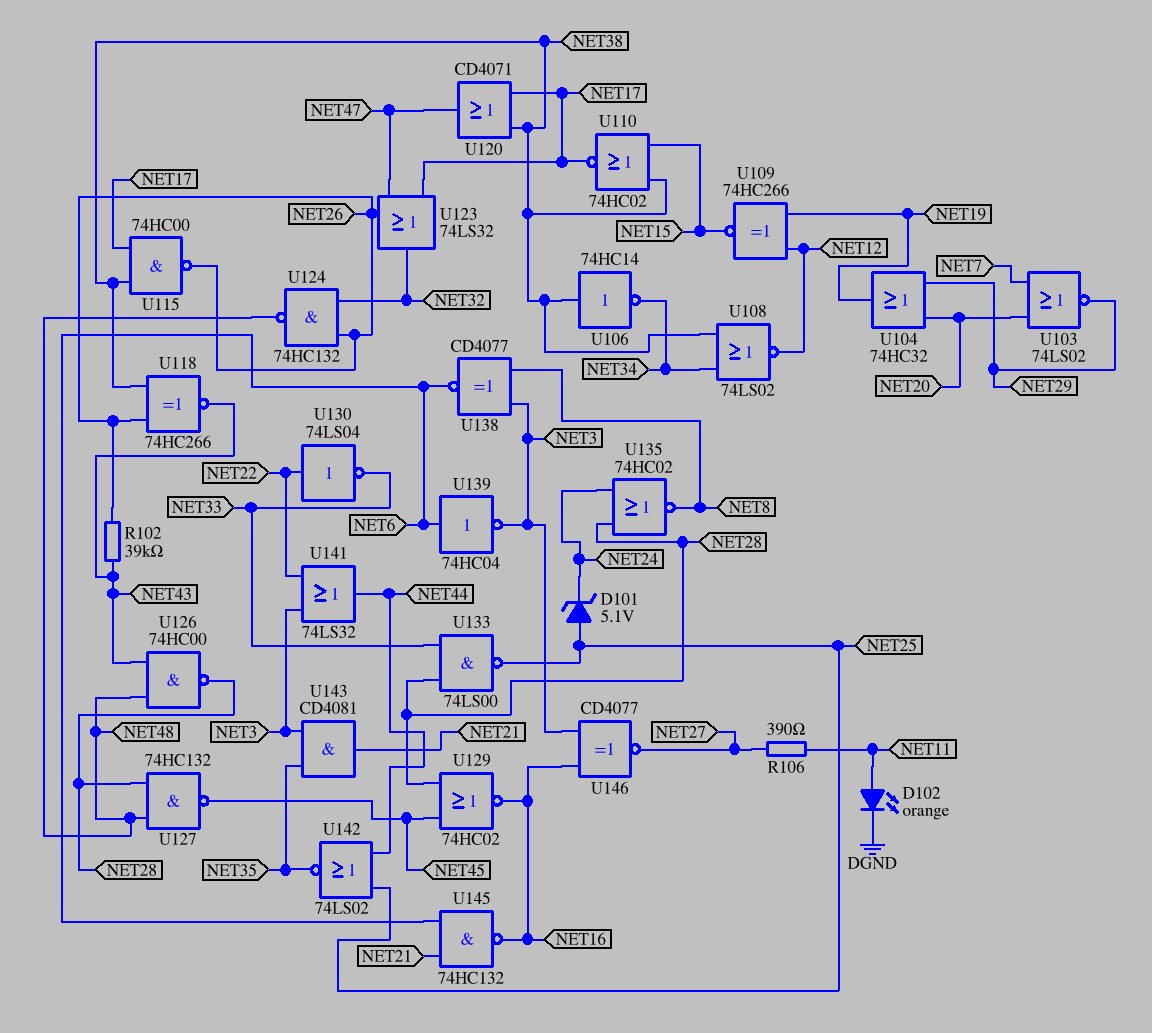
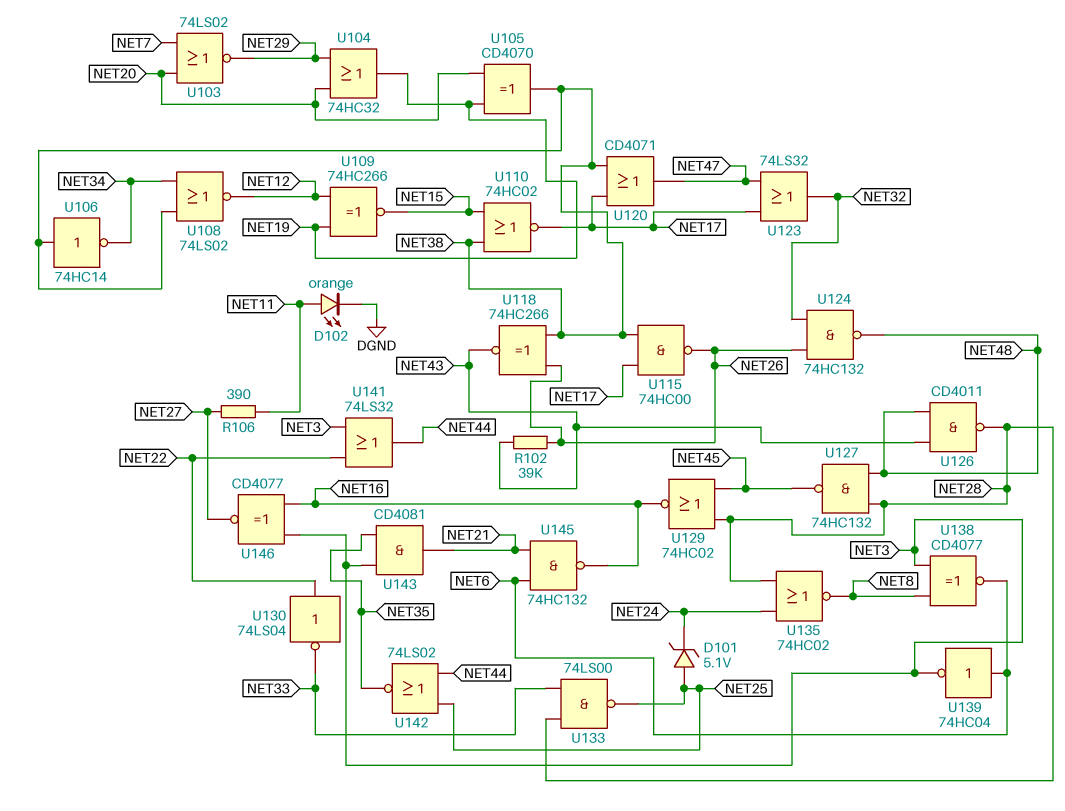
U105: none -> XOR CD4070 (in NET19, in NET20, out NET38)
U126: NAND 74HC00 (in NET43, in NET48, out NET28) -> NAND CD4011 (in NET43, in NET48, out NET28)

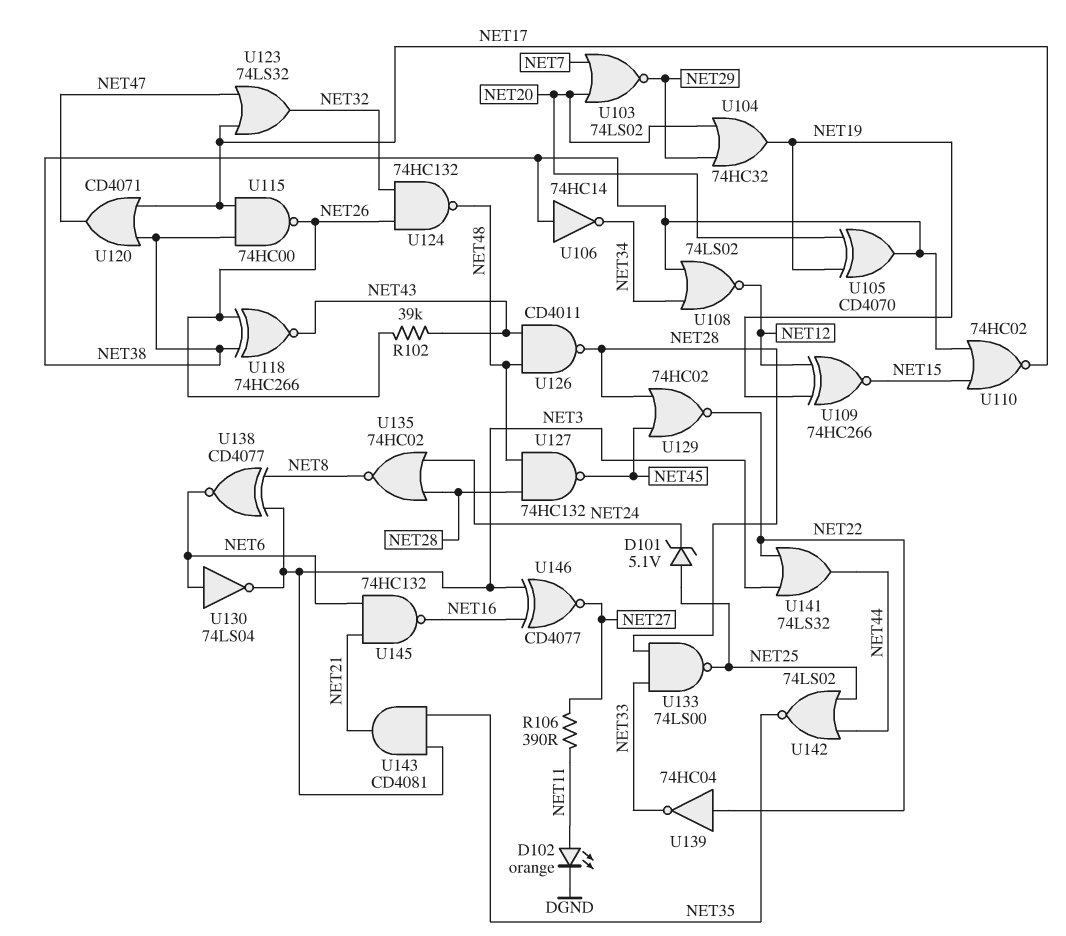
U129: NOR 74HC02 (in NET28, in NET45, out NET16) -> NOR 74HC02 (in NET28, in NET45, out NET22)
U130: NOT 74LS04 (in NET22, out NET33) -> NOT 74LS04 (in NET6, out NET3)
U139: NOT 74HC04 (in NET6, out NET3) -> NOT 74HC04 (in NET22, out NET33)

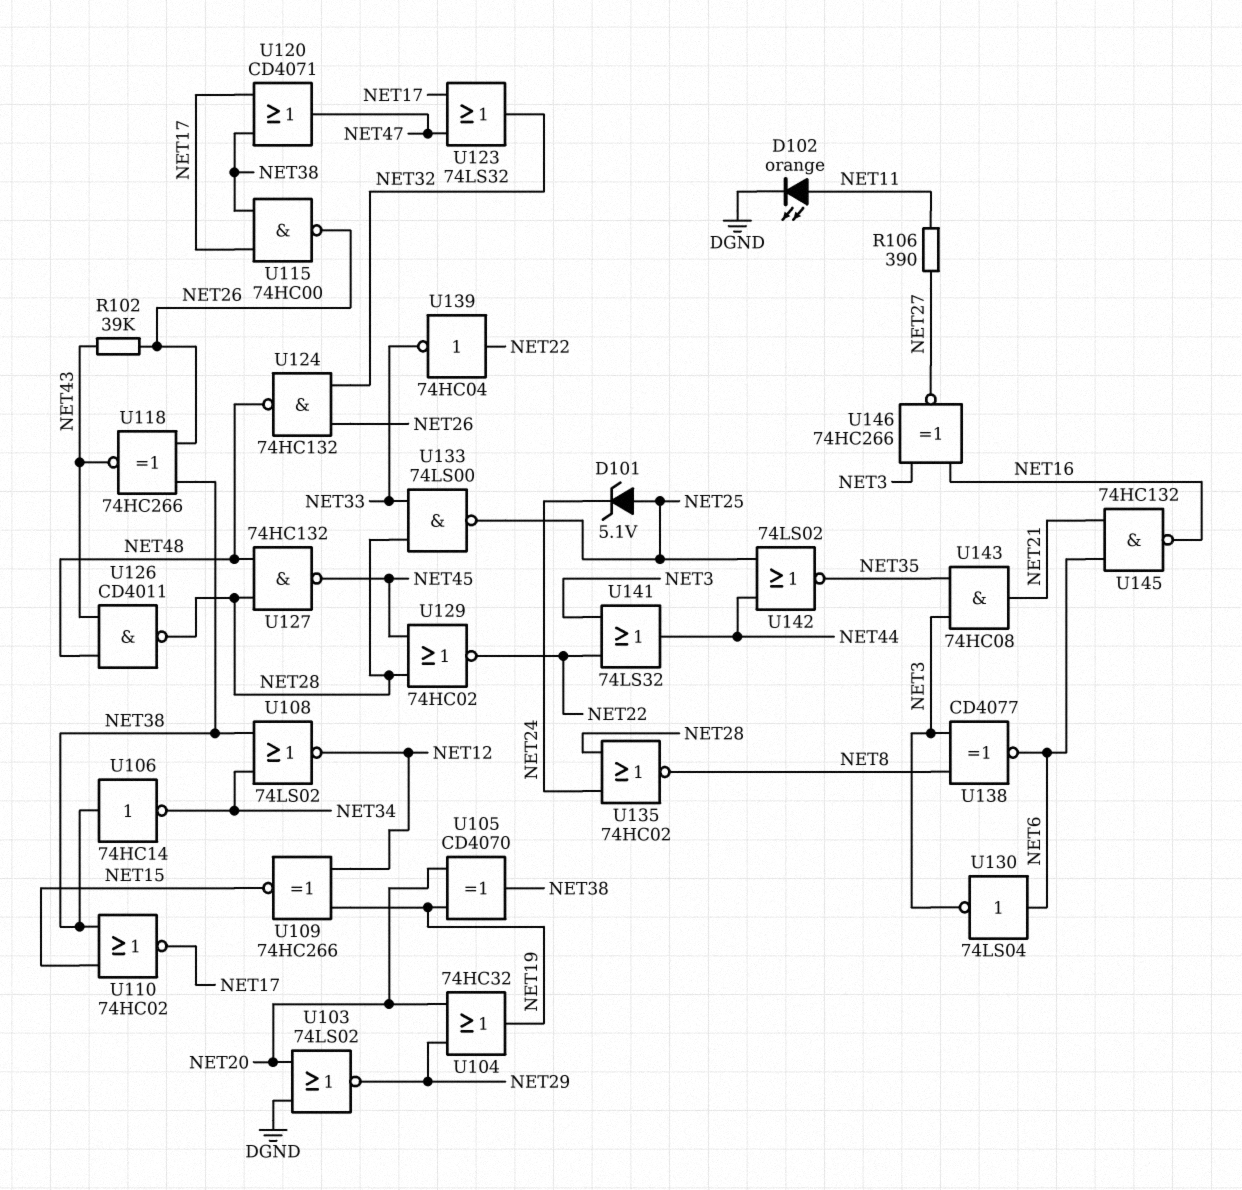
U103: NOR 74LS02 (in NET7, in NET20, out NET29) -> NOR 74LS02 (in DGND, in NET20, out NET29)
U143: AND CD4081 (in NET3, in NET35, out NET21) -> AND 74HC08 (in NET3, in NET35, out NET21)
U146: XNOR CD4077 (in NET3, in NET16, out NET27) -> XNOR 74HC266 (in NET3, in NET16, out NET27)

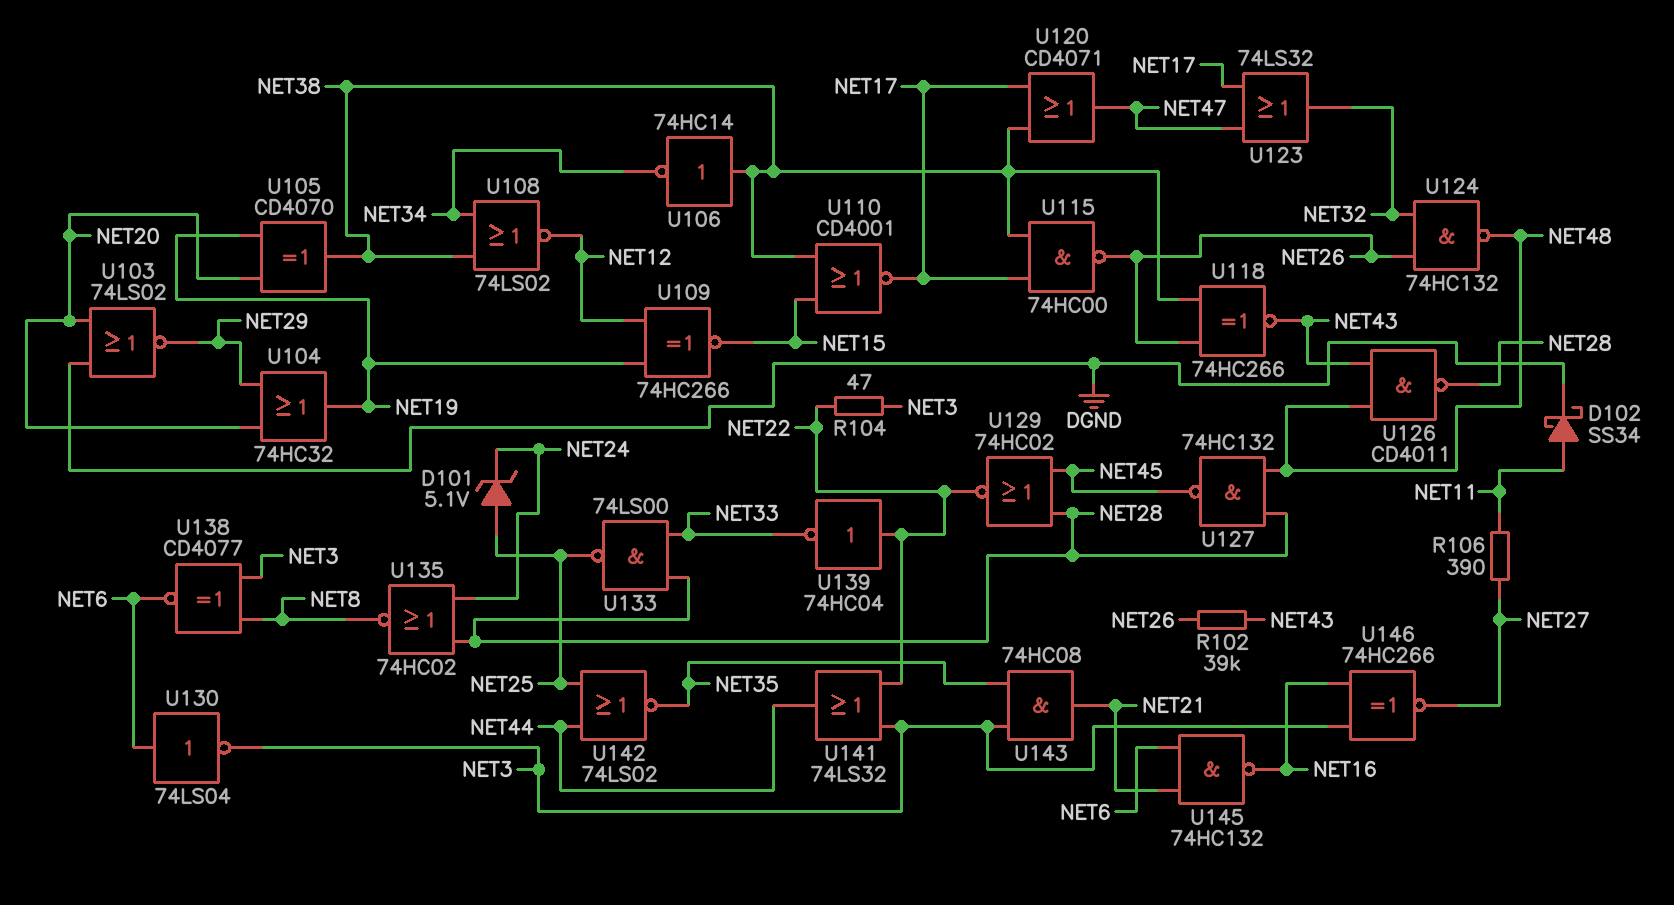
D102: LED orange (A NET11, K DGND) -> schottky SS34 (A NET11, K DGND)
R104: none -> 47 (NET3, NET22)
U110: NOR 74HC02 (in NET15, in NET38, out NET17) -> NOR CD4001 (in NET15, in NET38, out NET17)

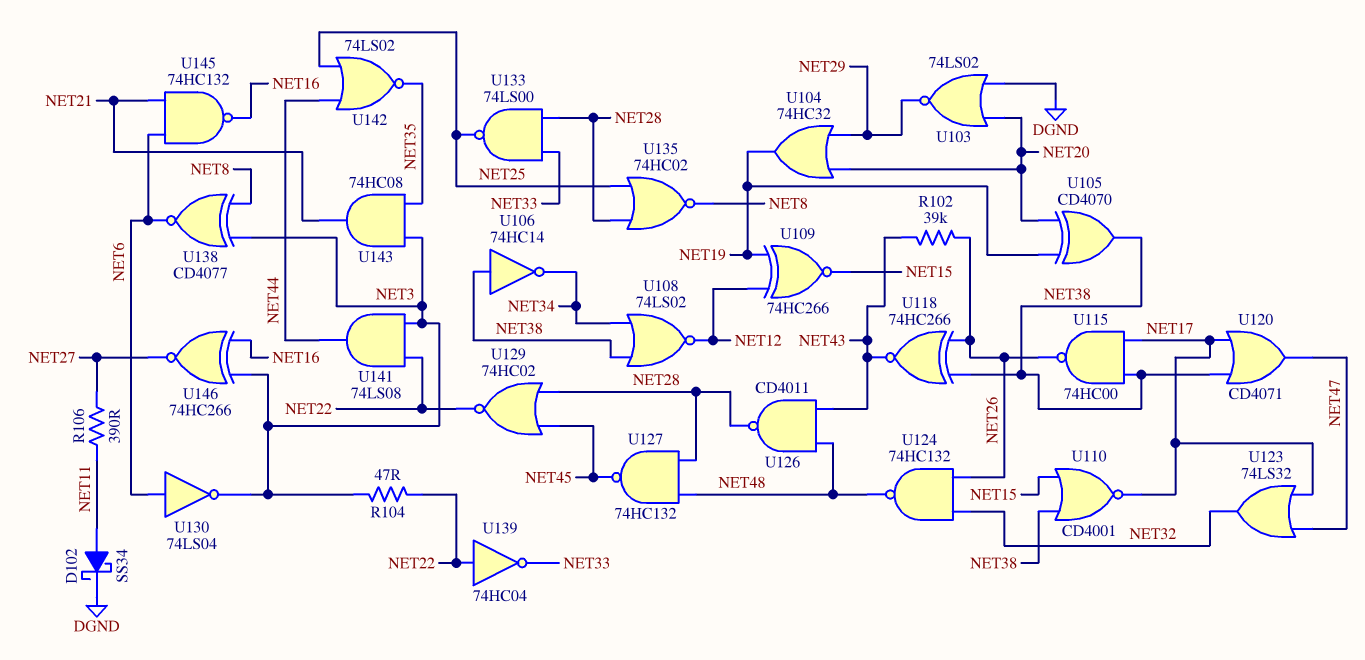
D101: zener 5.1V (A NET25, K NET24) -> none
U135: NOR 74HC02 (in NET24, in NET28, out NET8) -> NOR 74HC02 (in NET25, in NET28, out NET8)
U141: OR 74LS32 (in NET3, in NET22, out NET44) -> AND 74LS08 (in NET3, in NET22, out NET44)

